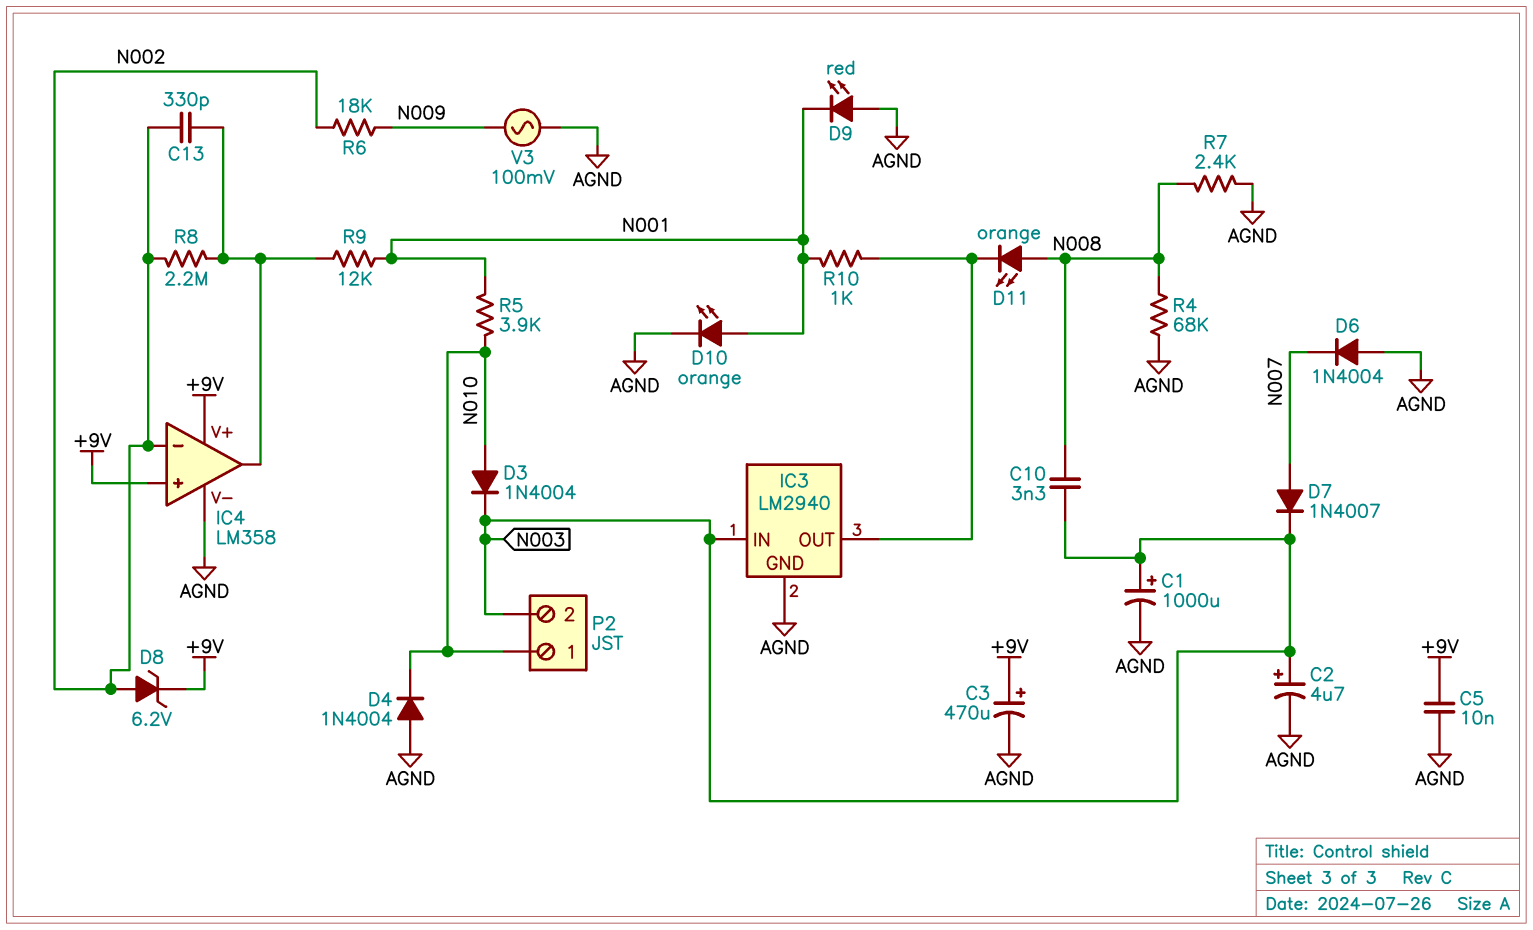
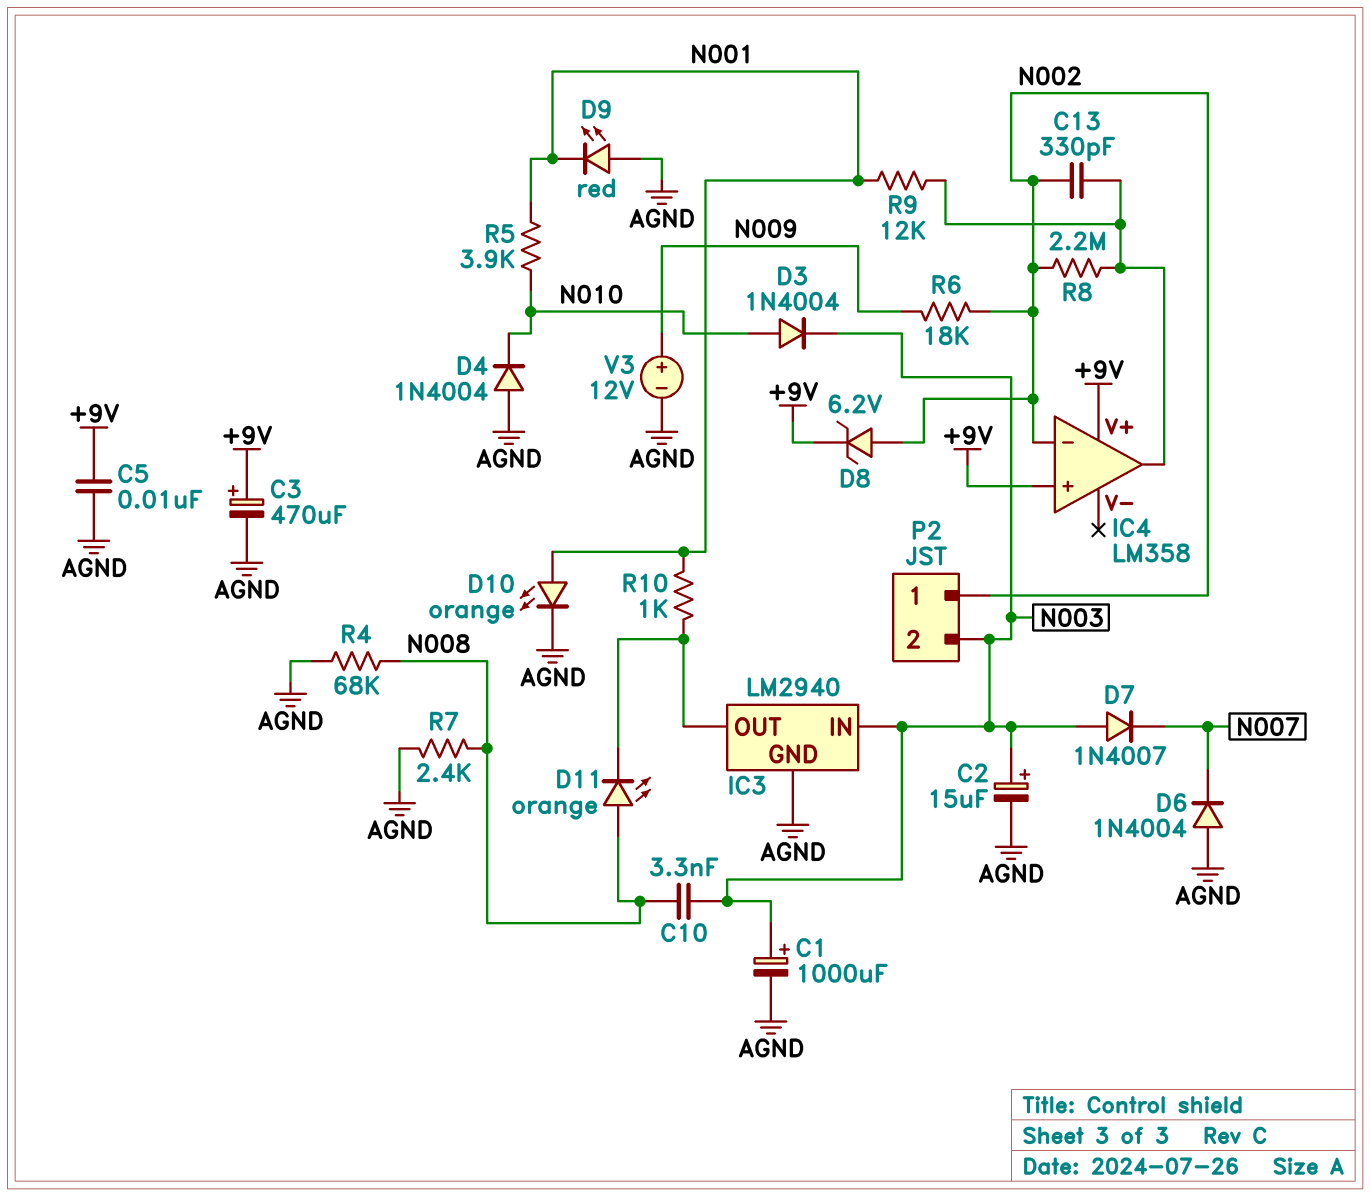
C2: 4.7uF (plus N003, minus AGND) -> 15uF (plus N003, minus AGND)
D7: diode 1N4007 (A N007, K N003) -> diode 1N4007 (A N003, K N007)
IC4 pin V-: AGND -> none
P2 pin 1: N010 -> N002
V3: AC 100mV (AGND, N009) -> 12V (plus N009, minus AGND)

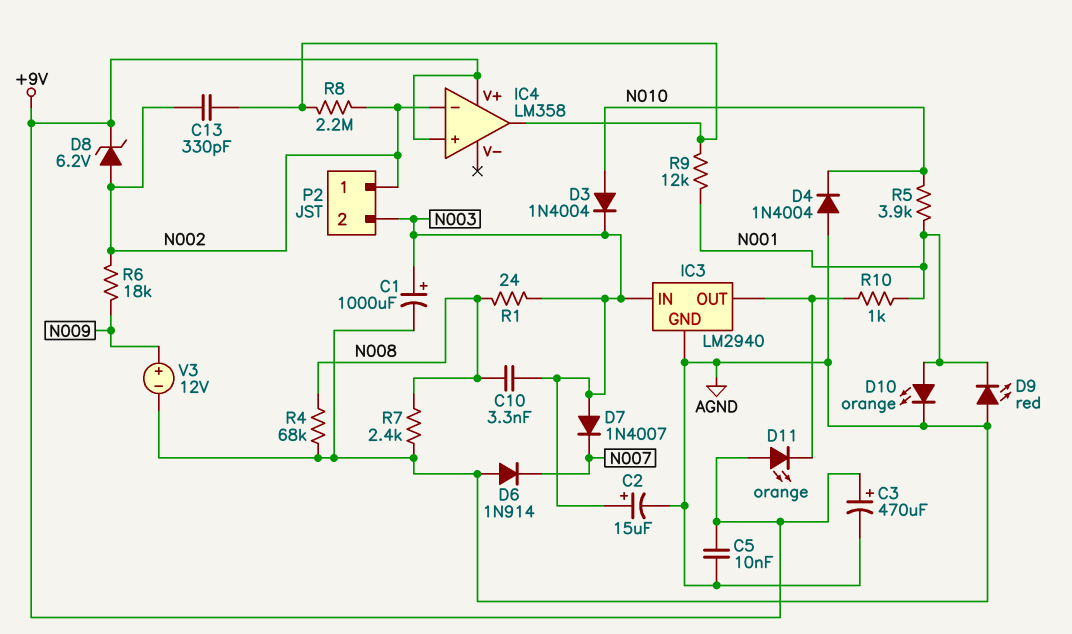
D6: diode 1N4004 (A AGND, K N007) -> diode 1N914 (A AGND, K N007)
D11: LED orange (A N008, K IC3/OUT) -> LED orange (A +9V, K IC3/OUT)
R1: none -> 24 (N003, N008)

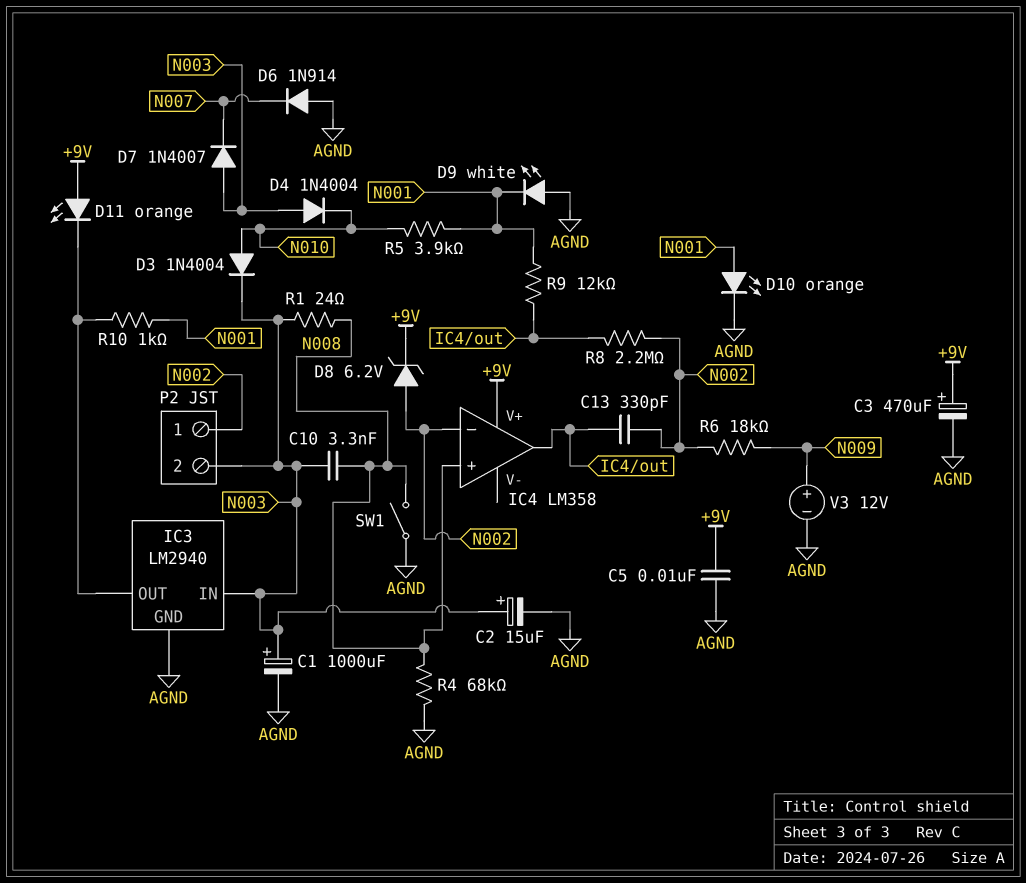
D4: diode 1N4004 (A AGND, K N010) -> diode 1N4004 (A N003, K N010)
D9: LED red (A AGND, K N001) -> LED white (A AGND, K N001)
IC4 pin in+: +9V -> N008
R7: 2.4k (AGND, N008) -> none
SW1: none -> switch (AGND, N008)

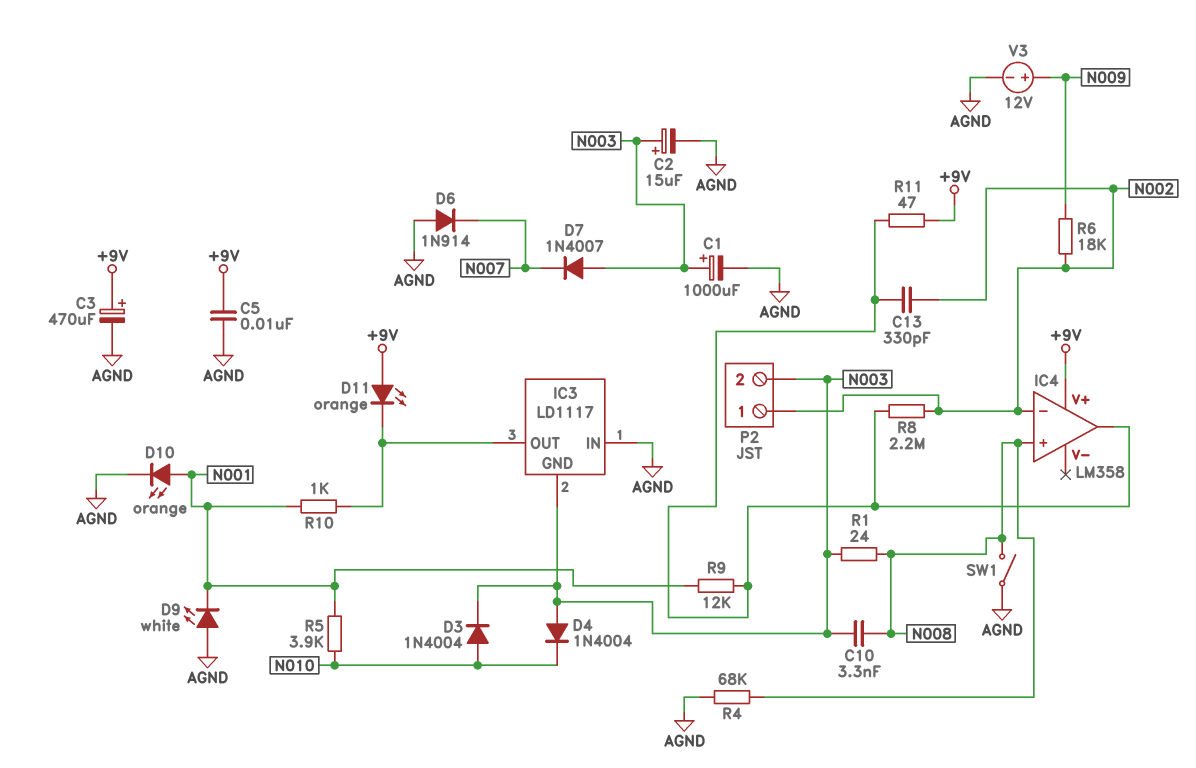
D8: zener 6.2V (A N002, K +9V) -> none
IC3: LM2940 -> LD1117
IC3 pin GND: AGND -> N003
IC3 pin IN: N003 -> AGND
R11: none -> 47 (+9V, IC4/out)

